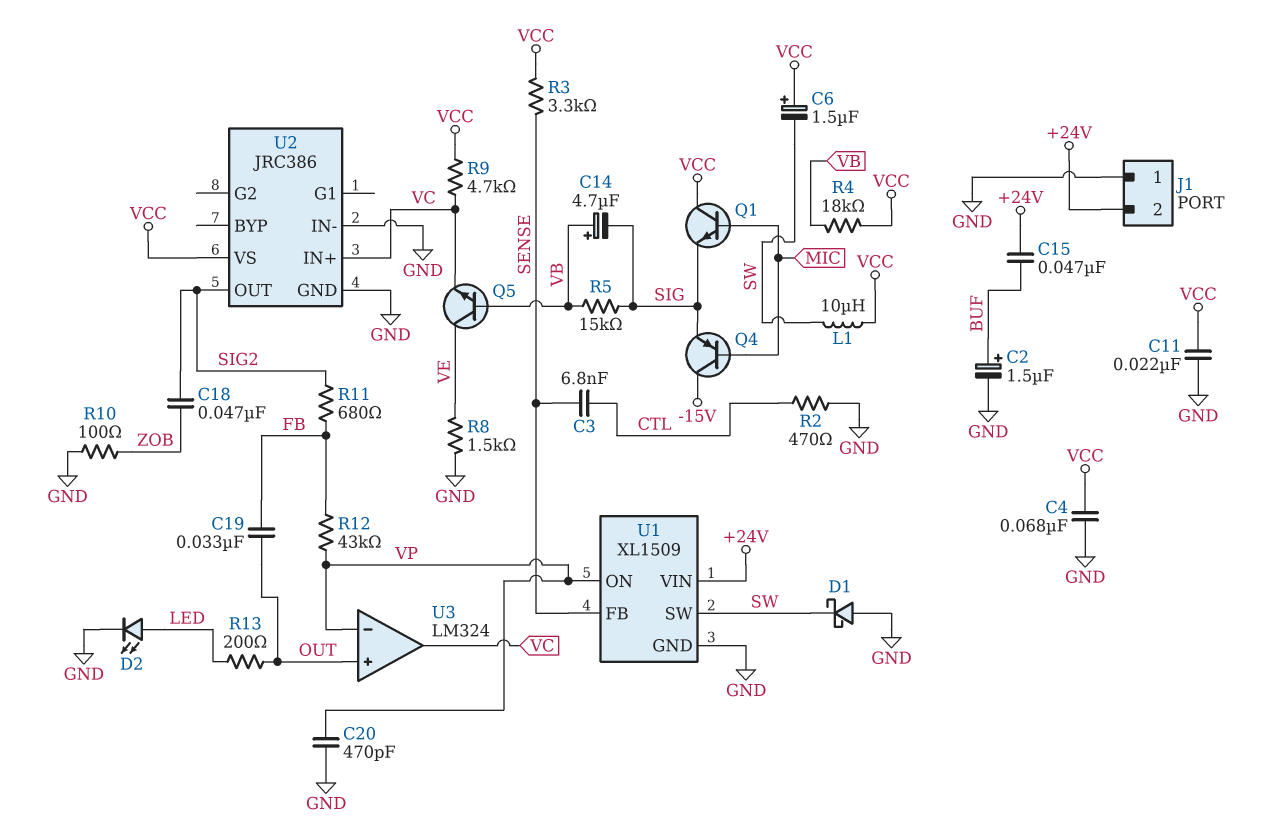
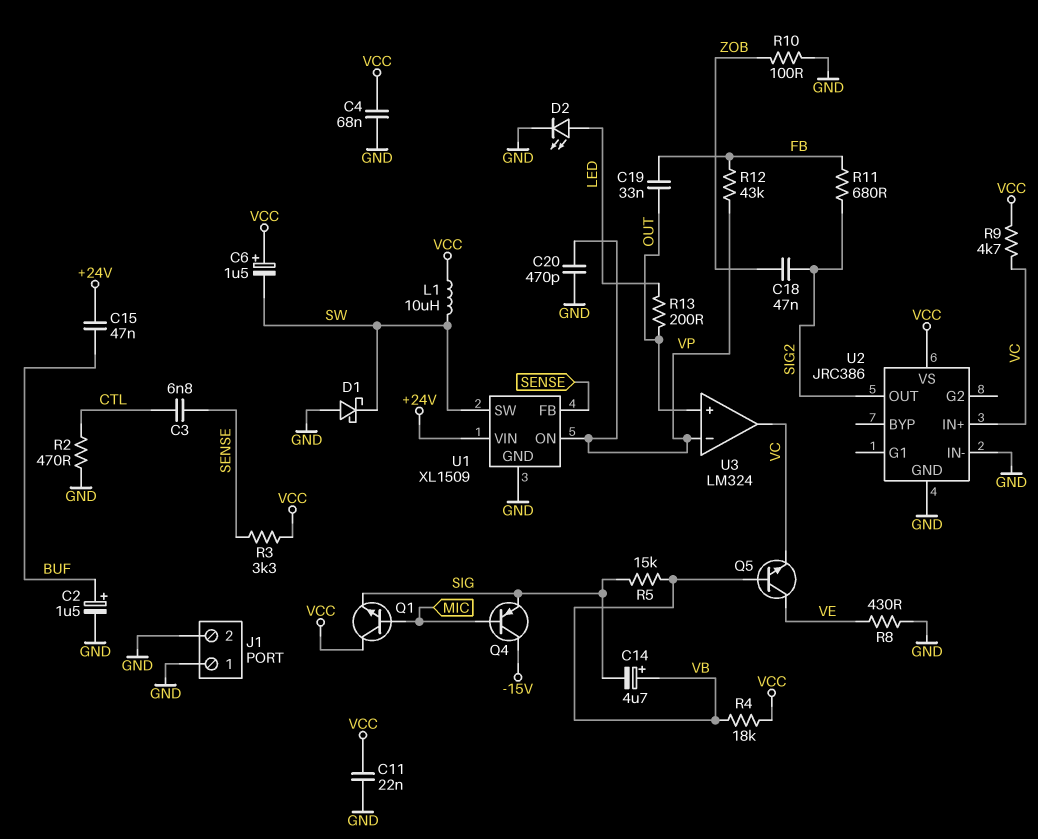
J1 pin 2: +24V -> GND
R8: 1.5k (GND, VE) -> 430 (GND, VE)

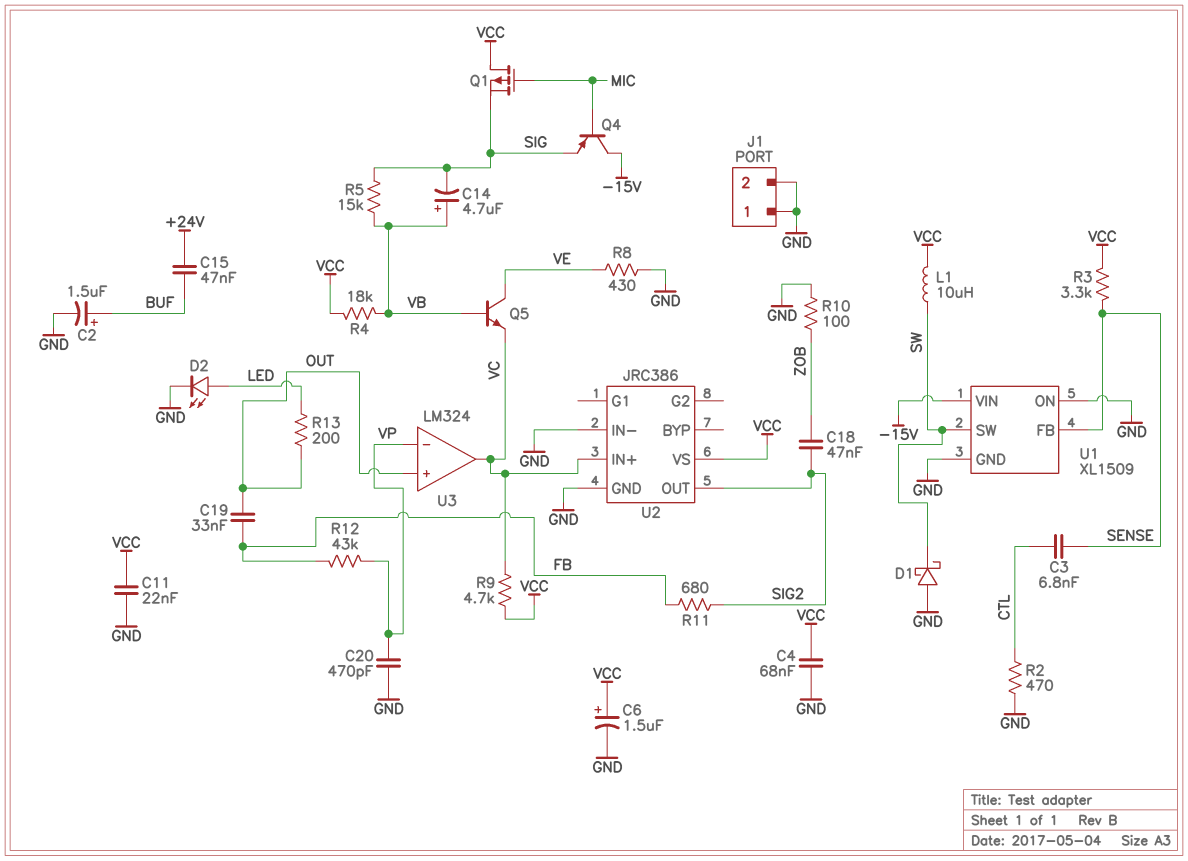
C6: 1.5uF (plus VCC, minus SW) -> 1.5uF (plus VCC, minus GND)
Q1: NPN (B MIC, C VCC, E SIG) -> PMOS (G MIC, D VCC, S SIG)
U1 pin ON: VP -> GND
U1 pin VIN: +24V -> -15V

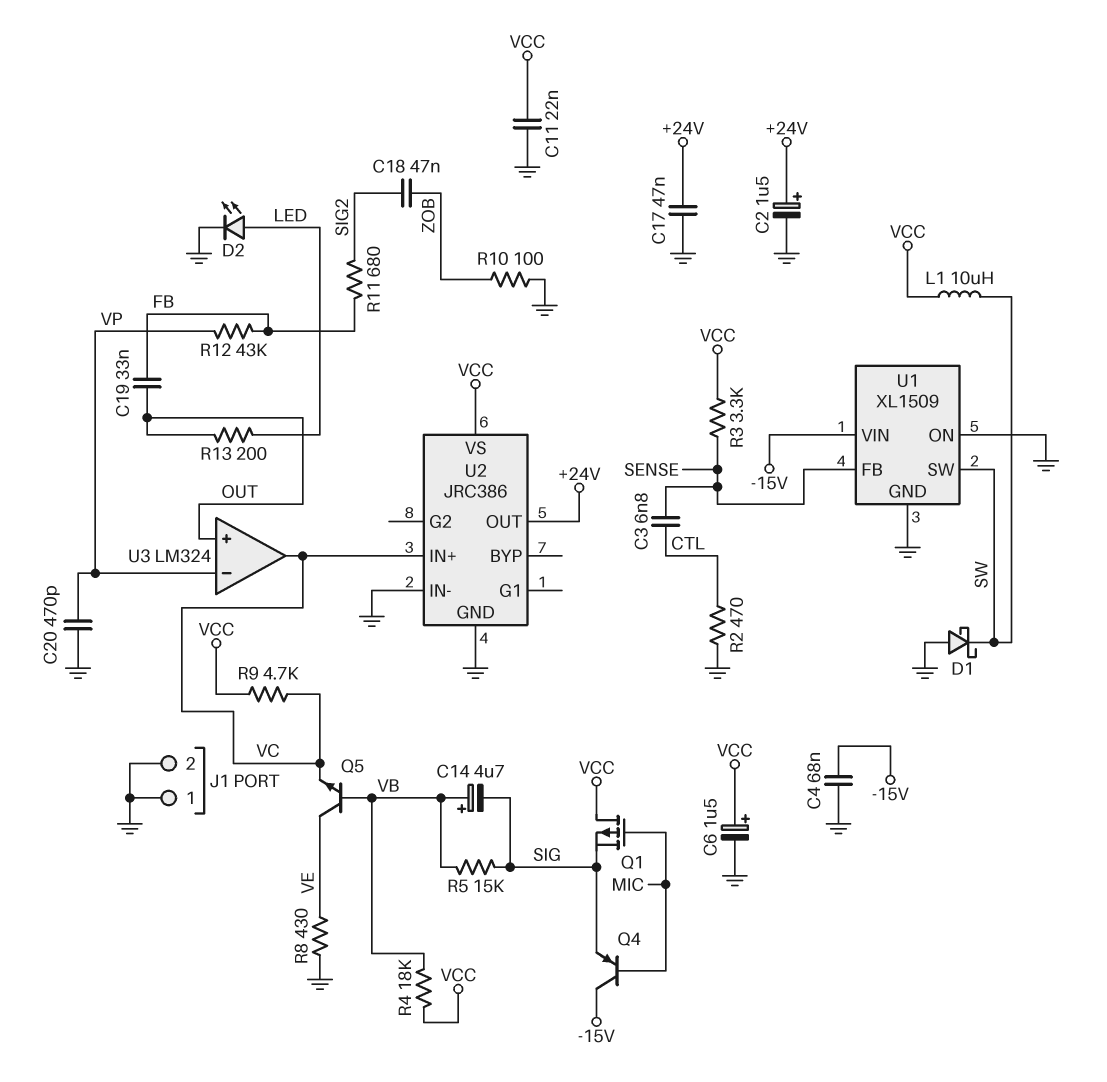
C2: 1.5uF (plus BUF, minus GND) -> 1.5uF (plus +24V, minus GND)
C4: 68nF (GND, VCC) -> 68nF (-15V, GND)
C15: 47nF (+24V, BUF) -> none
C17: none -> 47nF (+24V, GND)
U2 pin OUT: SIG2 -> +24V

